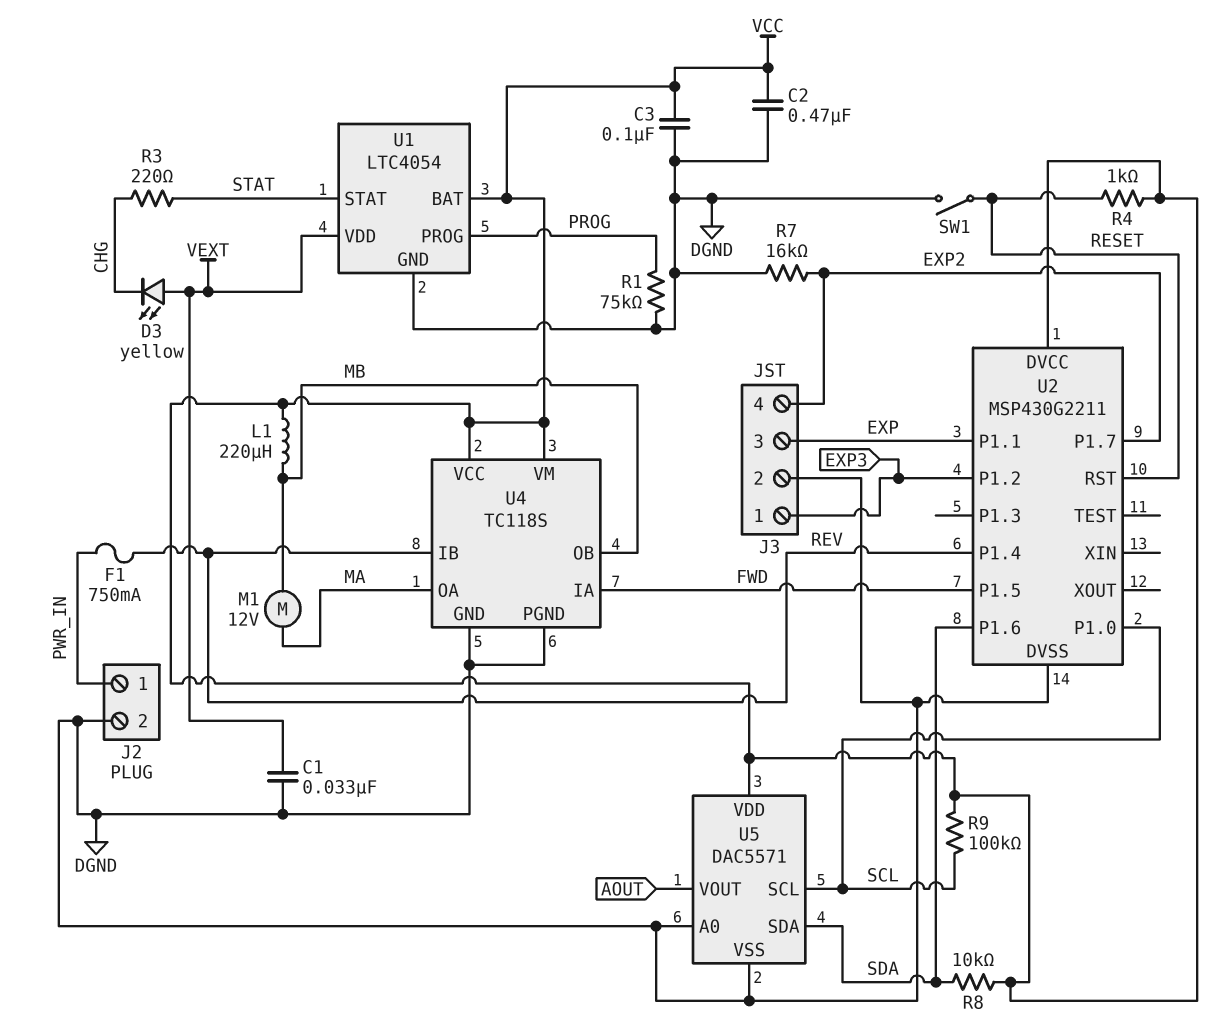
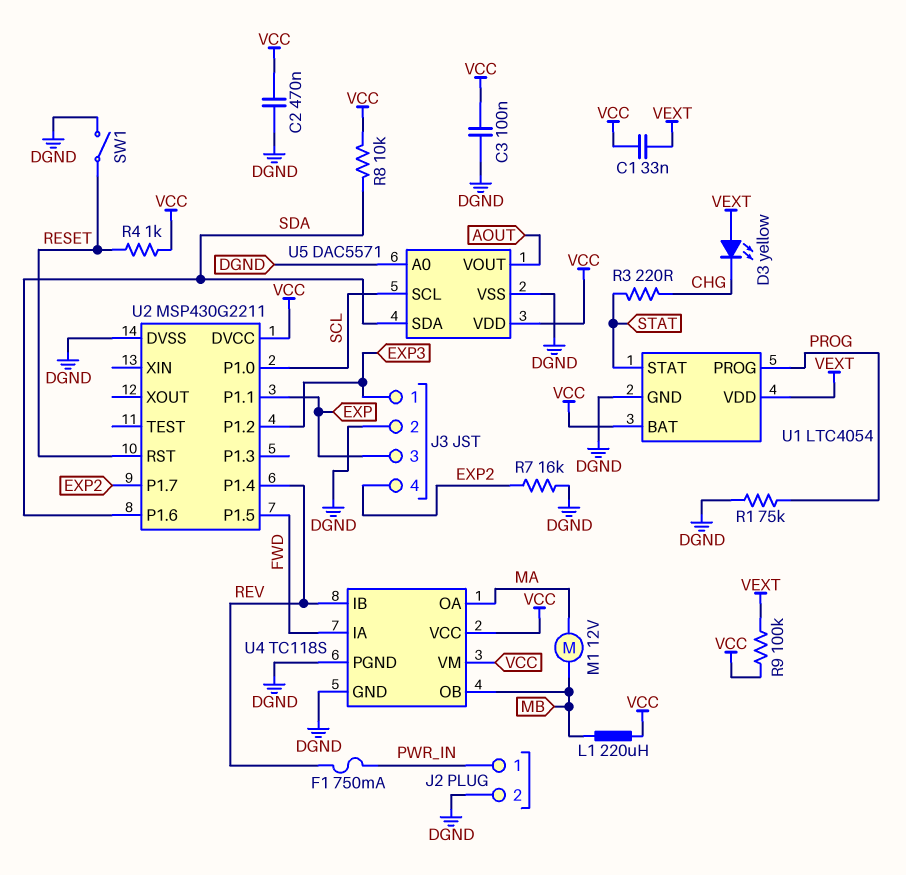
C1: 33nF (DGND, VEXT) -> 33nF (VCC, VEXT)
R9: 100k (SCL, VCC) -> 100k (VCC, VEXT)

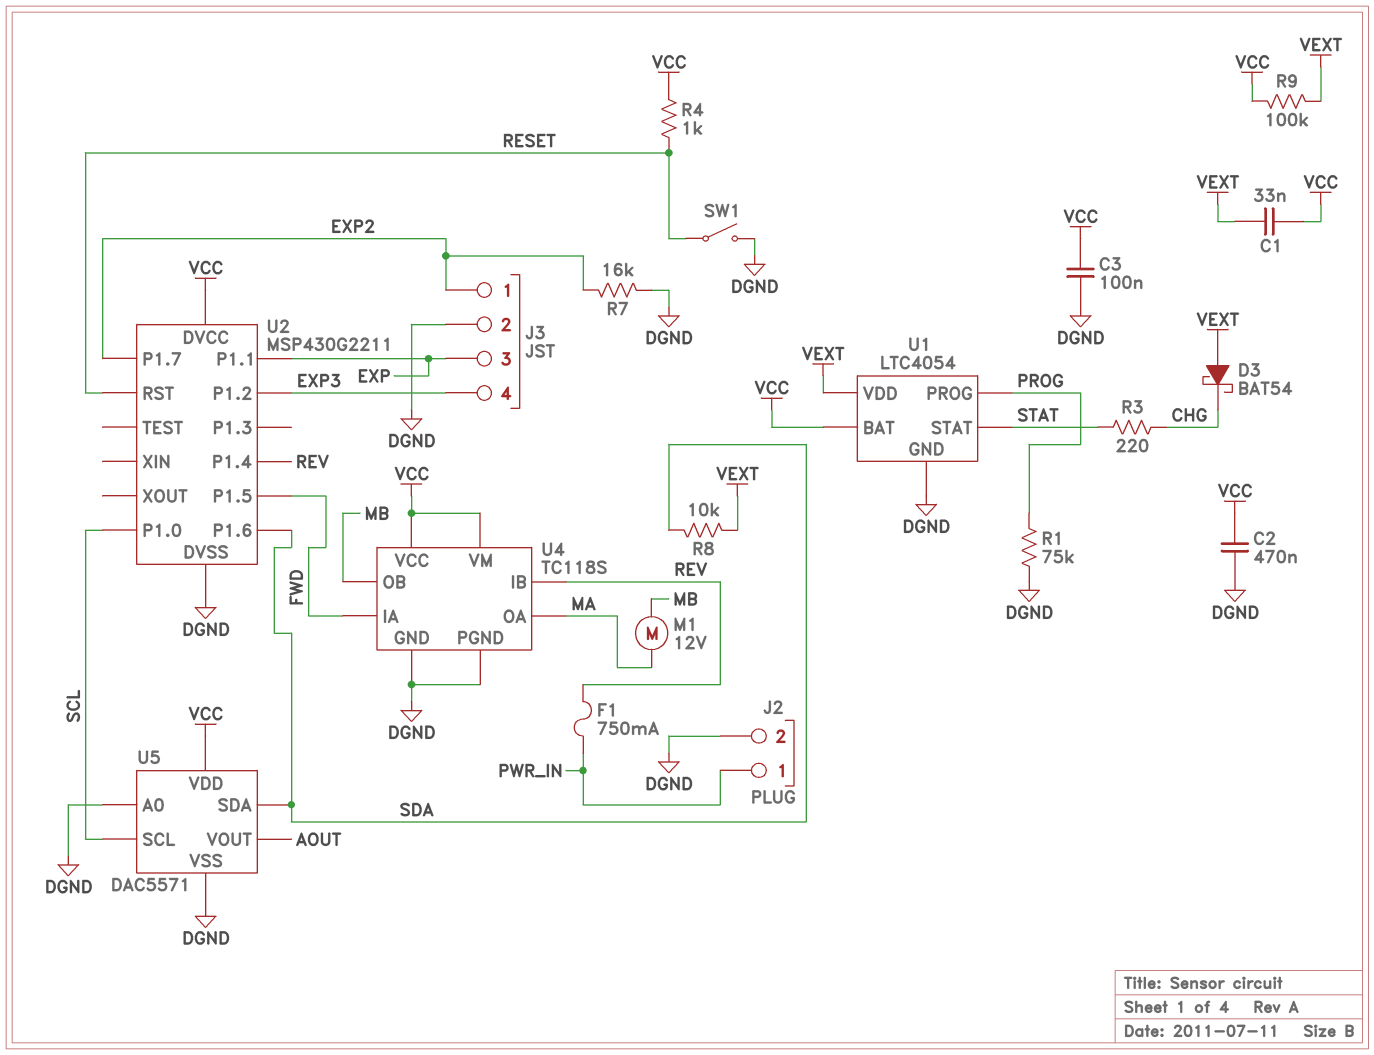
D3: LED yellow (A VEXT, K CHG) -> schottky BAT54 (A VEXT, K CHG)
J3 pin 1: EXP3 -> EXP2
J3 pin 4: EXP2 -> EXP3
L1: 220uH (MB, VCC) -> none
R8: 10k (SDA, VCC) -> 10k (SDA, VEXT)

